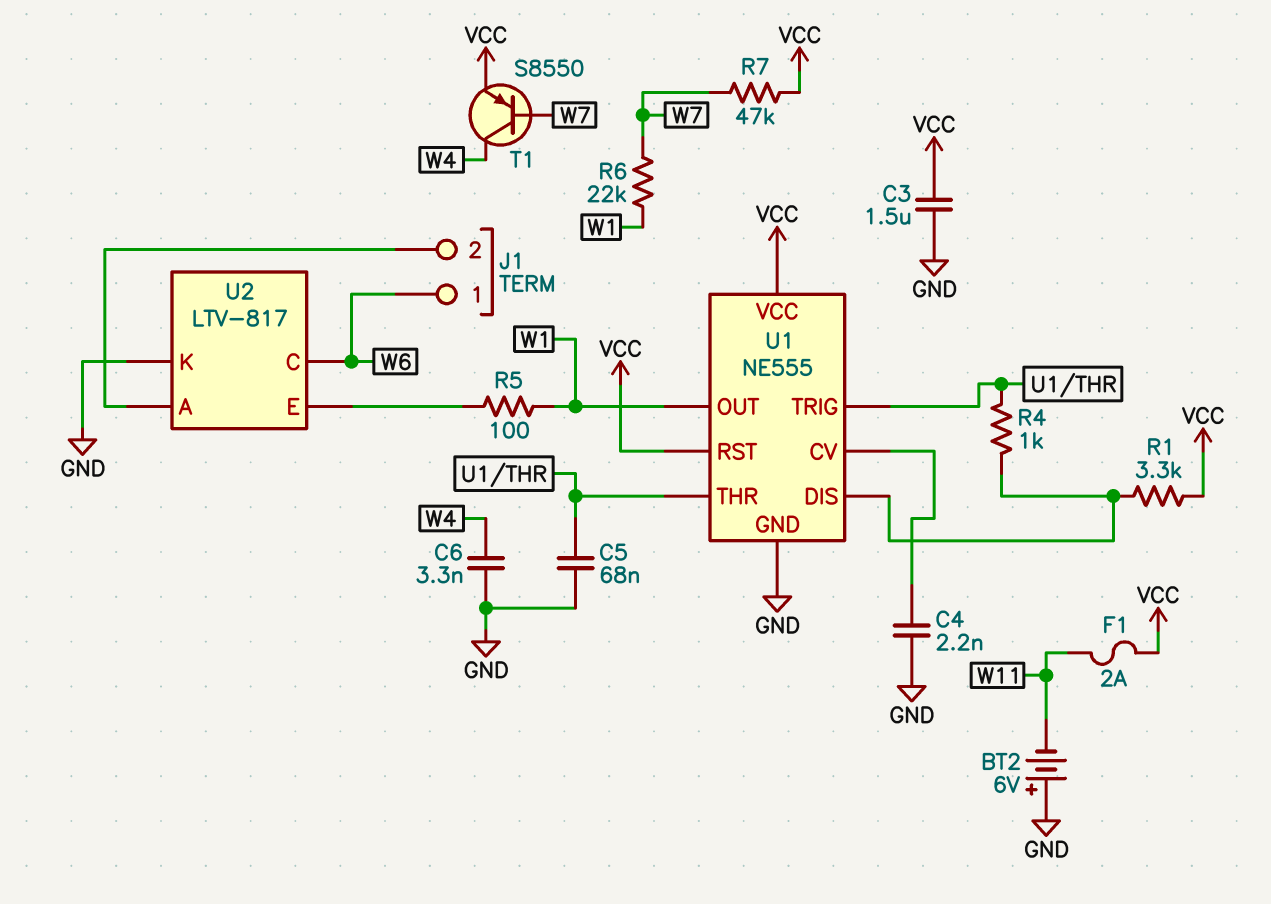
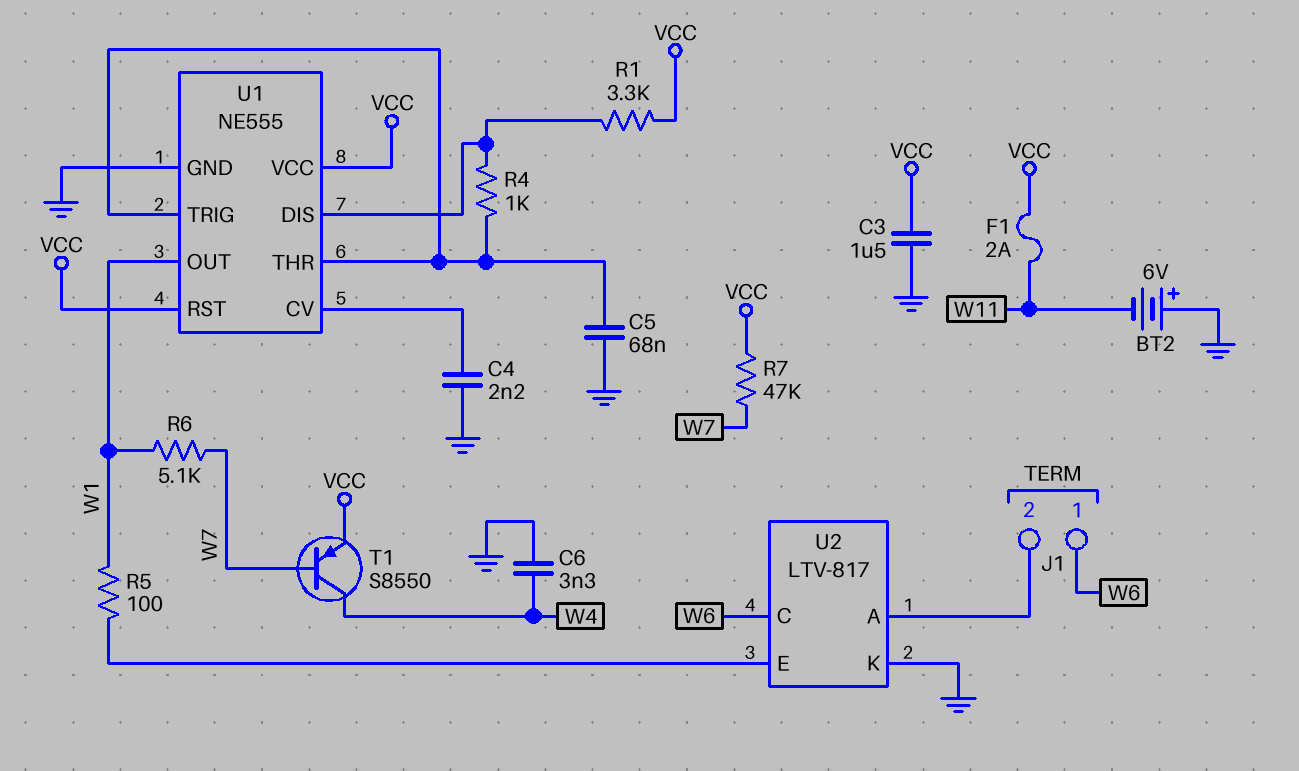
R6: 22k (W1, W7) -> 5.1k (W1, W7)

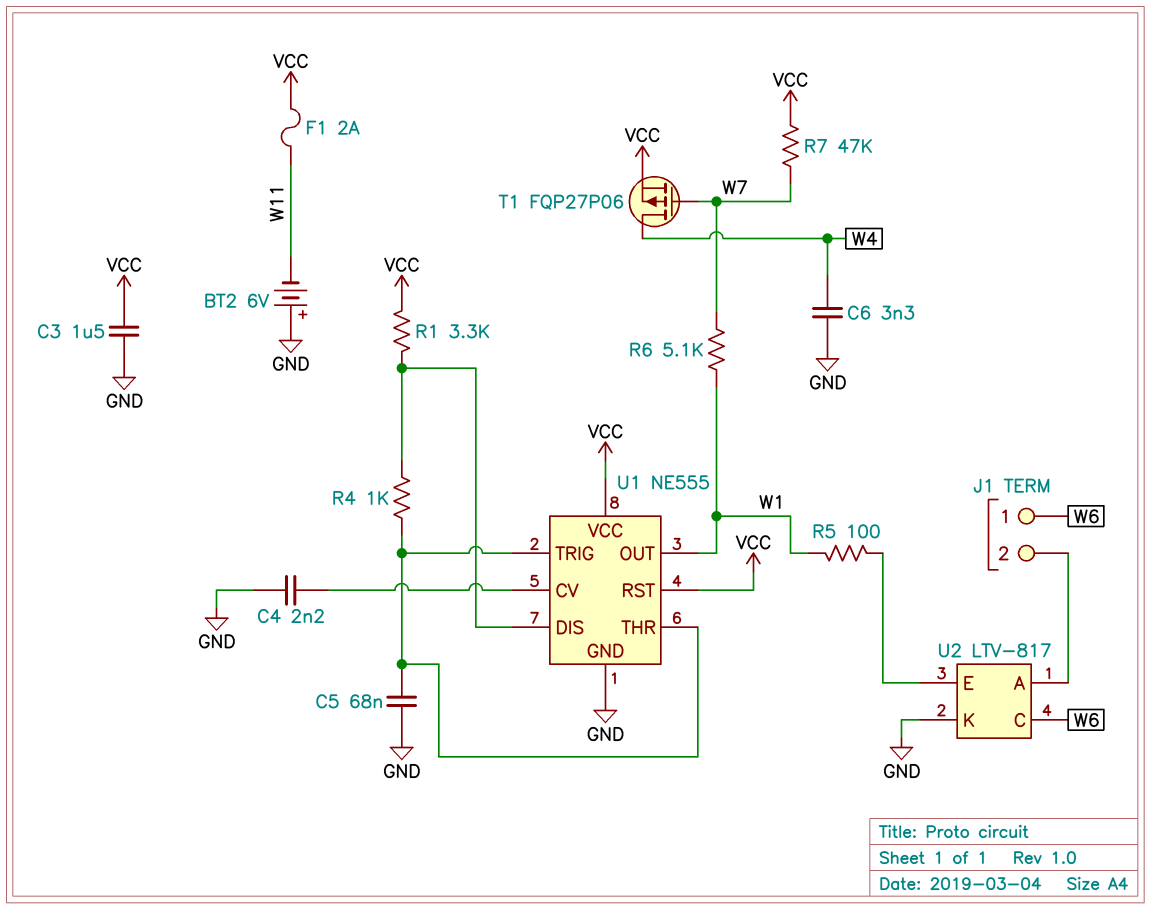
T1: PNP S8550 (B W7, C W4, E VCC) -> PMOS FQP27P06 (G W7, D W4, S VCC)

